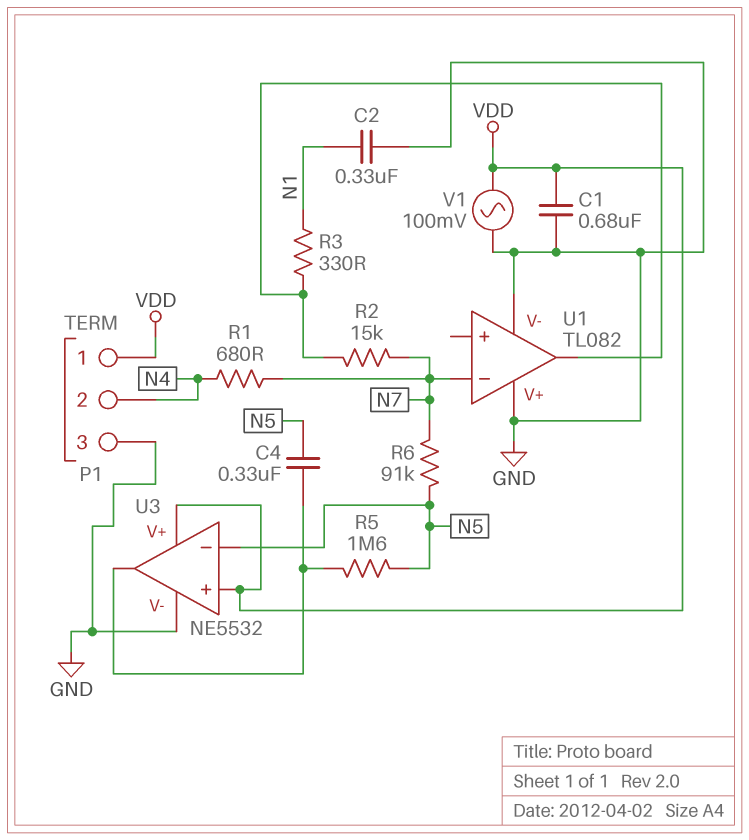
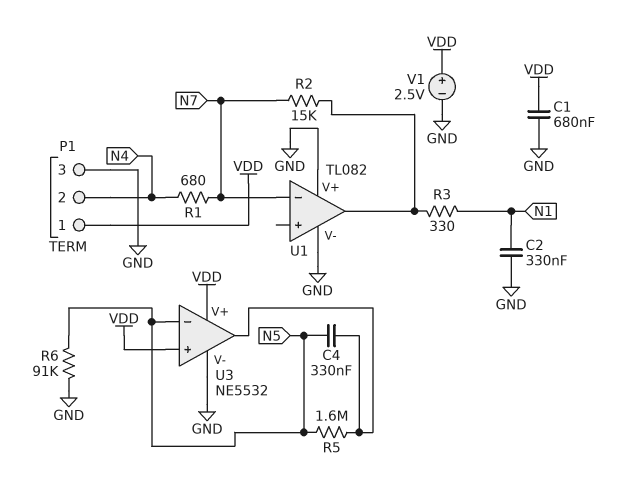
R6: 91k (N5, N7) -> 91k (GND, N5)
V1: AC 100mV (GND, VDD) -> 2.5V (plus VDD, minus GND)

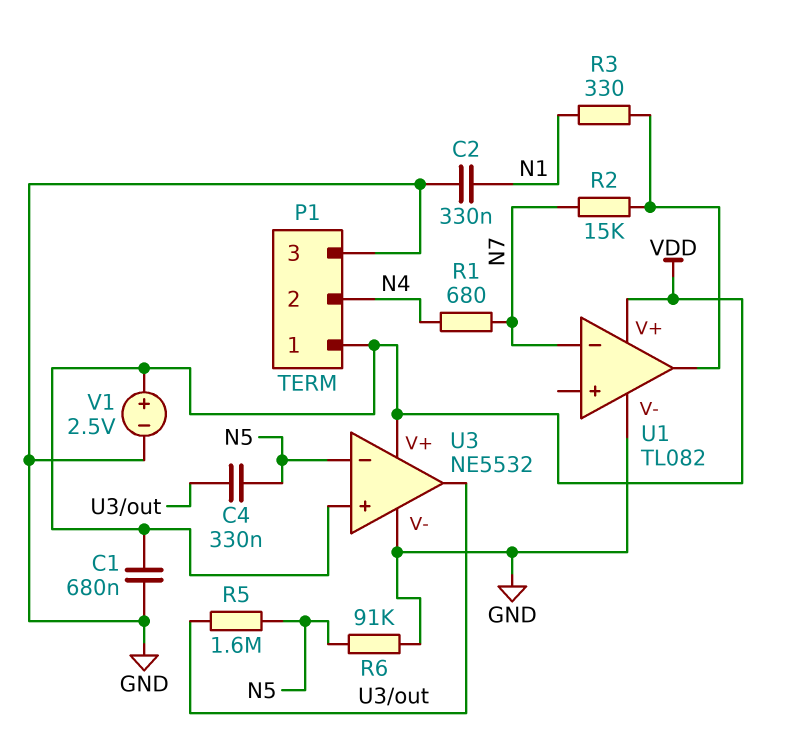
U1 pin V+: GND -> VDD

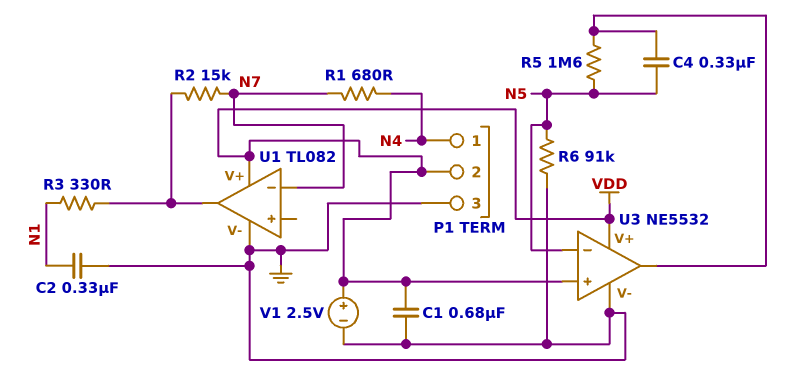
P1 pin 1: VDD -> N4
P1 pin 2: N4 -> VDD

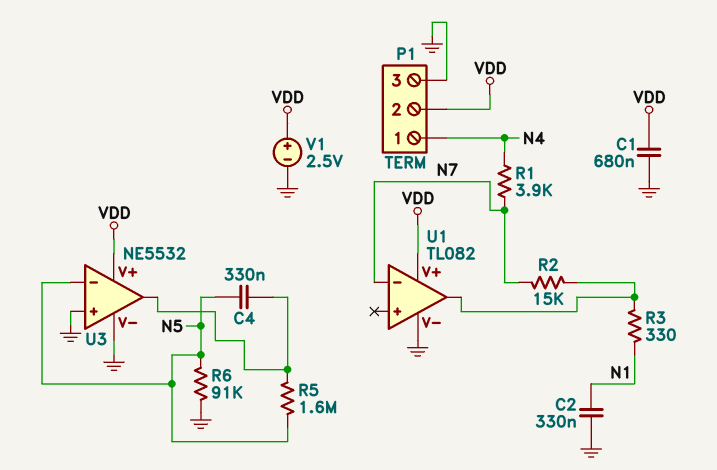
R1: 680 (N4, N7) -> 3.9k (N4, N7)
U3 pin in+: VDD -> GND

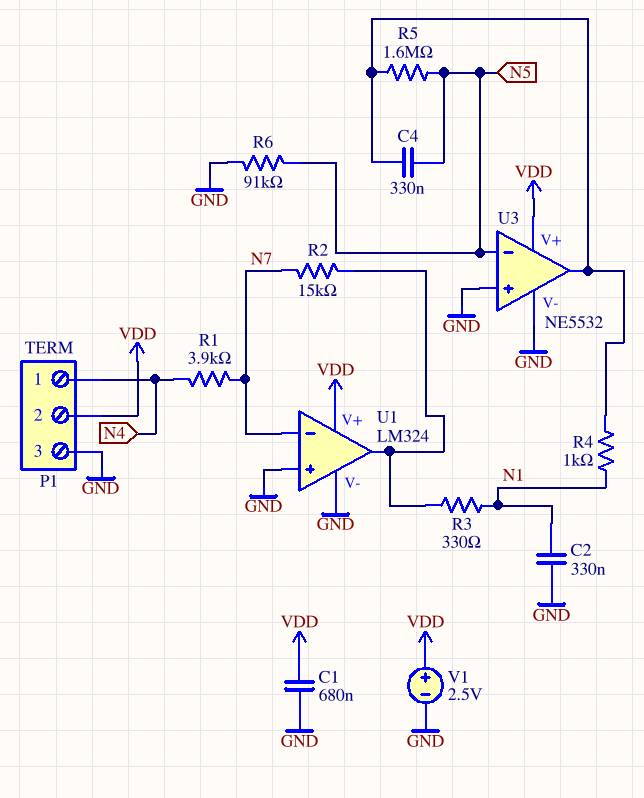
R4: none -> 1k (N1, U3/out)
U1: TL082 -> LM324
U1 pin in+: none -> GND

